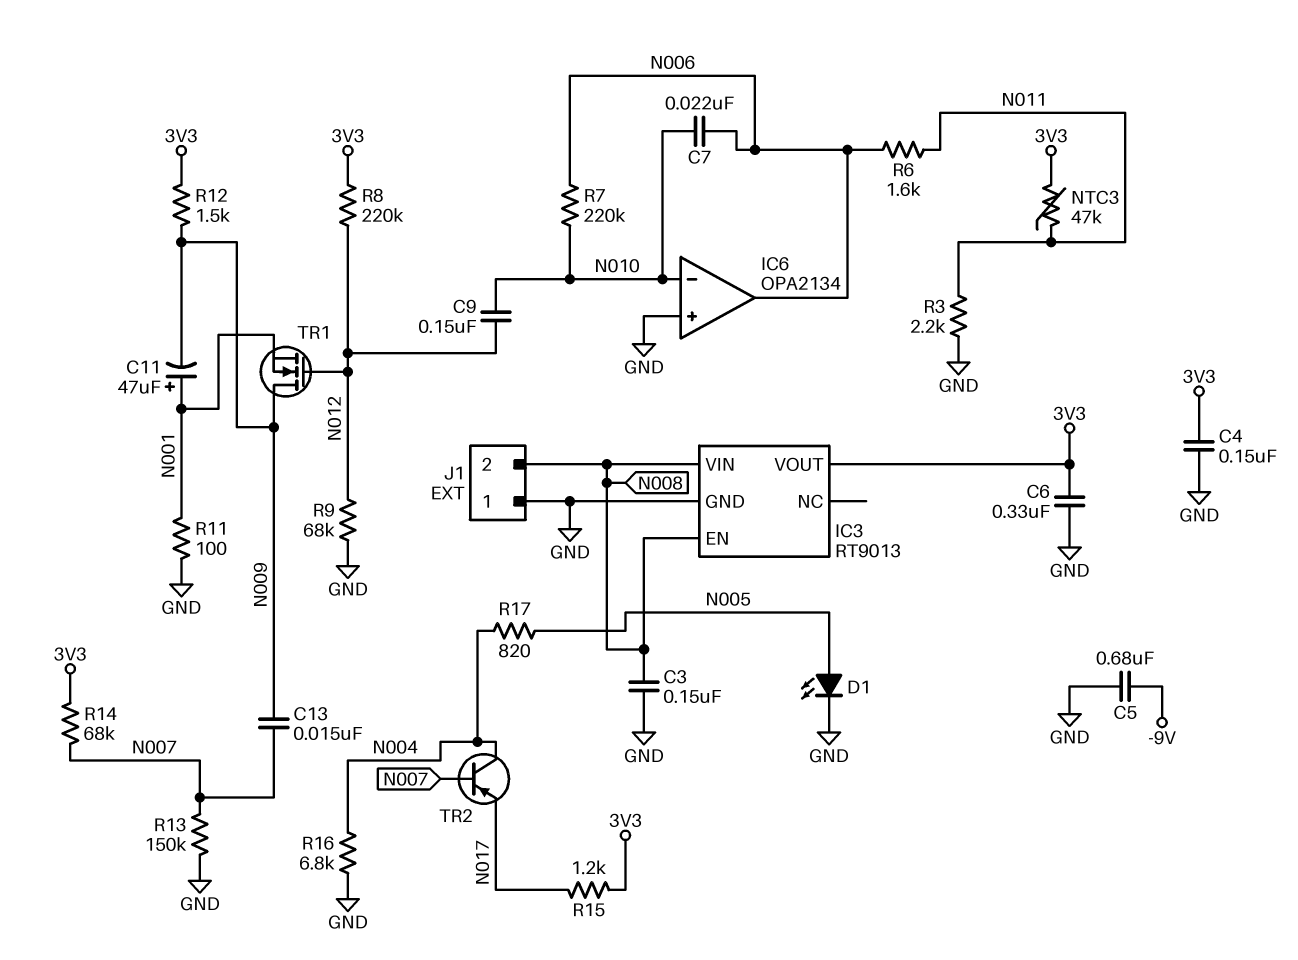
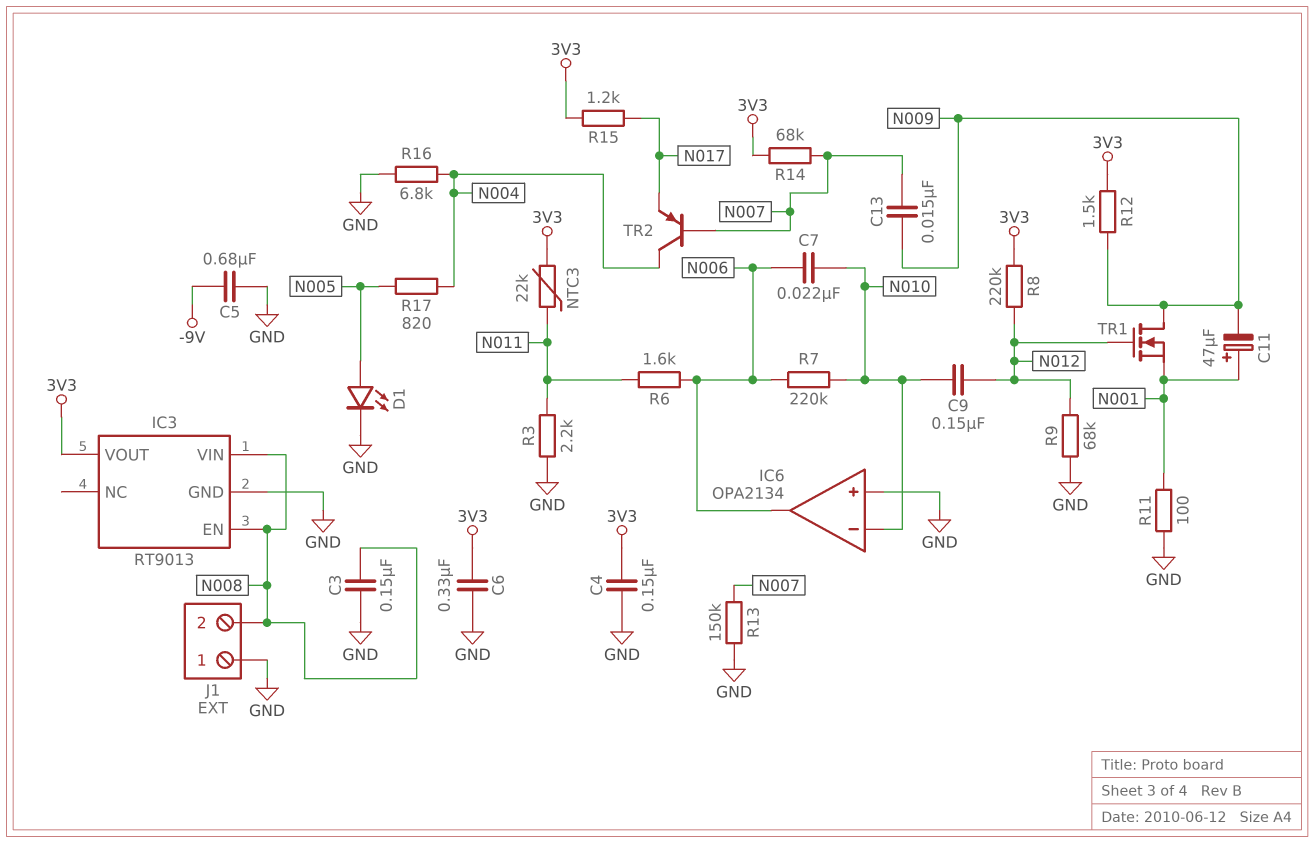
NTC3: 47k (3V3, N011) -> 22k (3V3, N011)

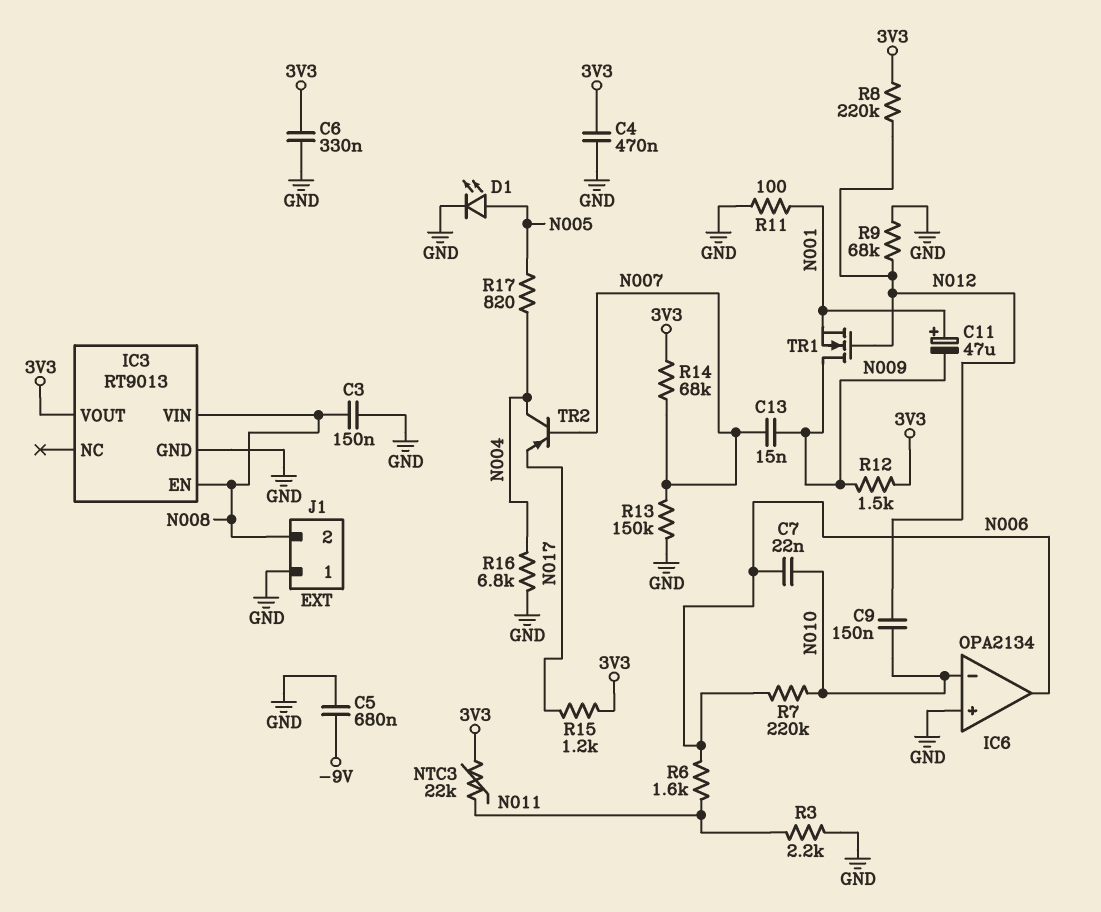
C4: 150nF (3V3, GND) -> 470nF (3V3, GND)

